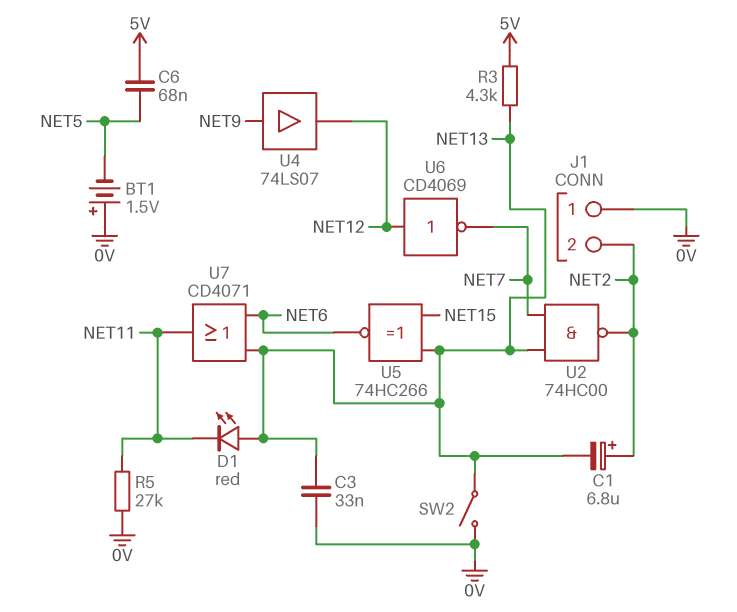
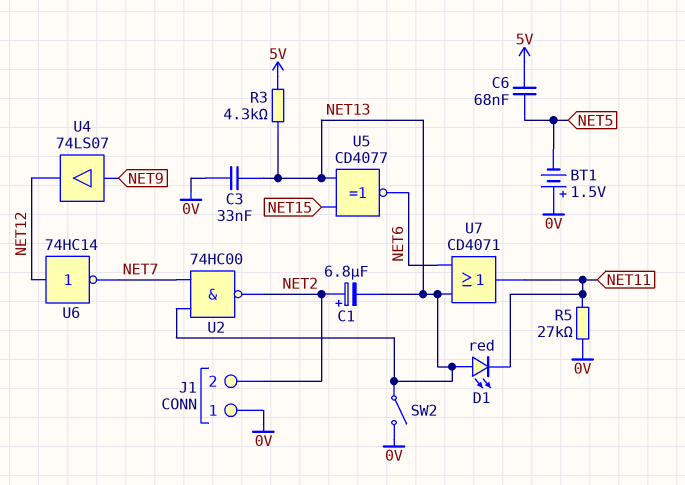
U5: XNOR 74HC266 (in NET13, in NET15, out NET6) -> XNOR CD4077 (in NET13, in NET15, out NET6)
U6: NOT CD4069 (in NET12, out NET7) -> NOT 74HC14 (in NET12, out NET7)

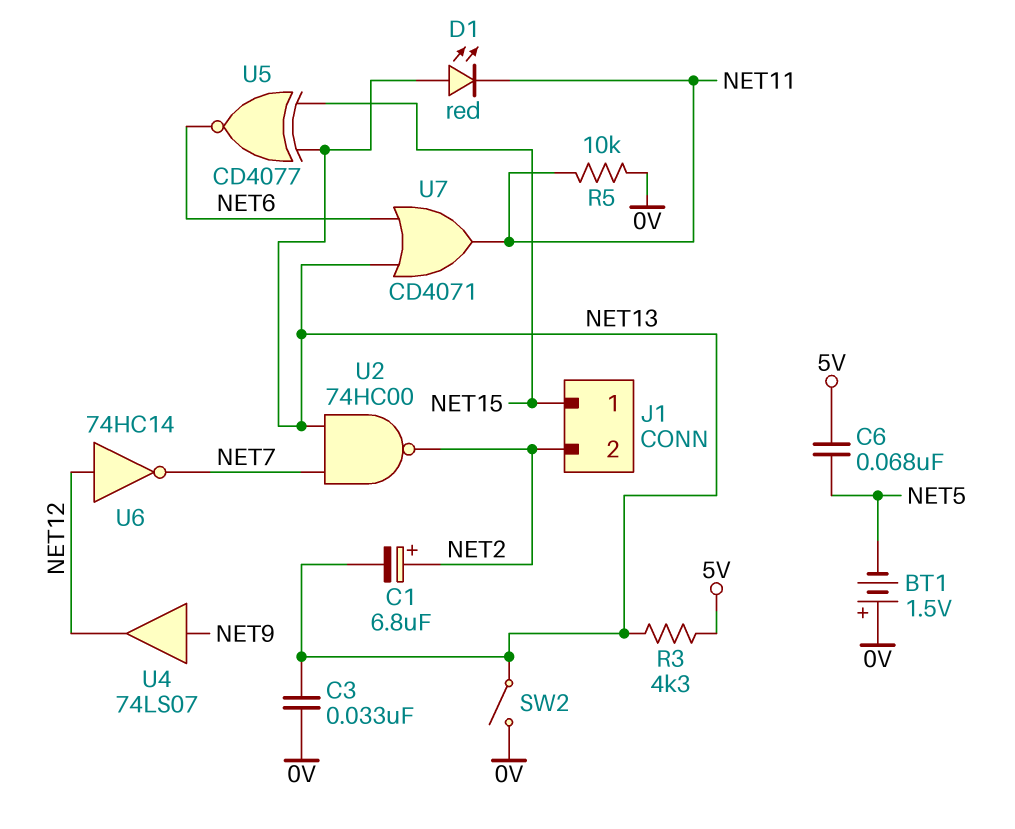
J1 pin 1: 0V -> NET15
R5: 27k (0V, NET11) -> 10k (0V, NET11)

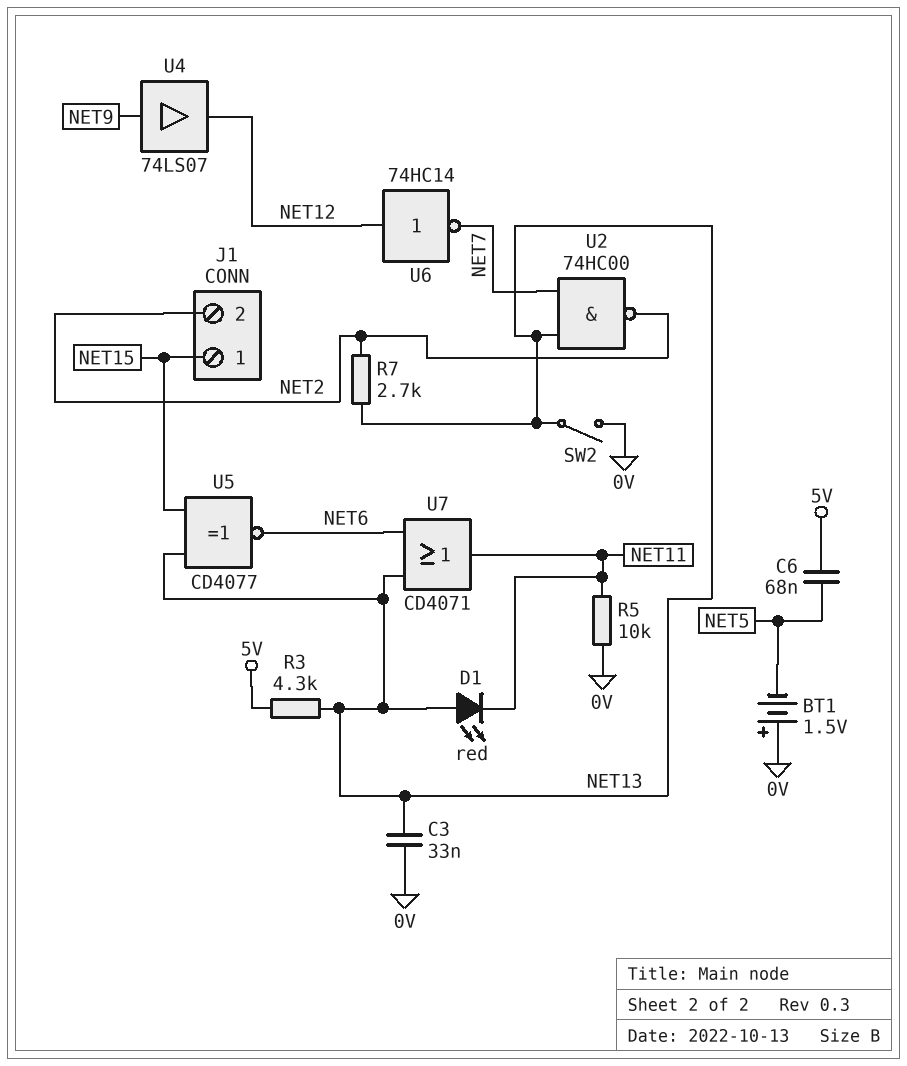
C1: 6.8uF (plus NET2, minus NET13) -> none
R7: none -> 2.7k (NET2, NET13)

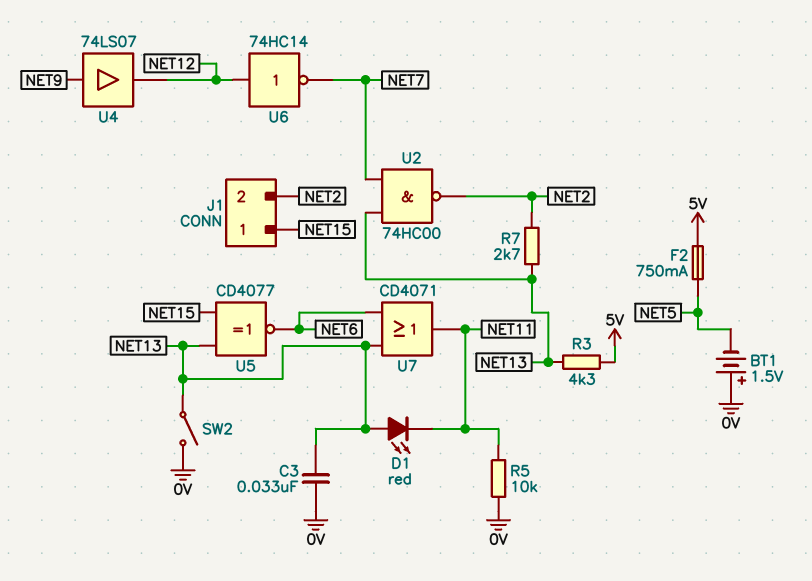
C6: 68nF (5V, NET5) -> none
F2: none -> 750mA (5V, NET5)

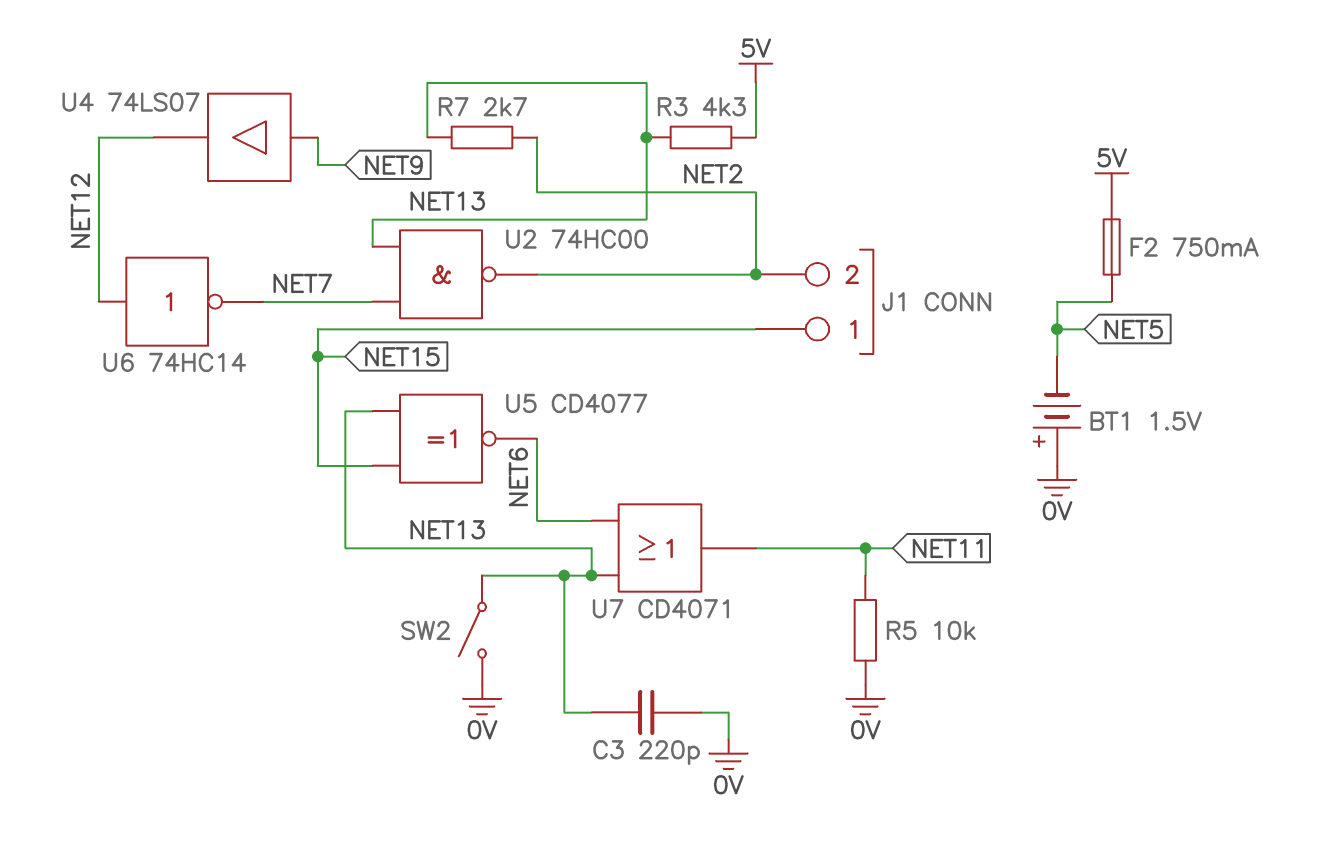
C3: 33nF (0V, NET13) -> 220pF (0V, NET13)
D1: LED red (A NET13, K NET11) -> none

